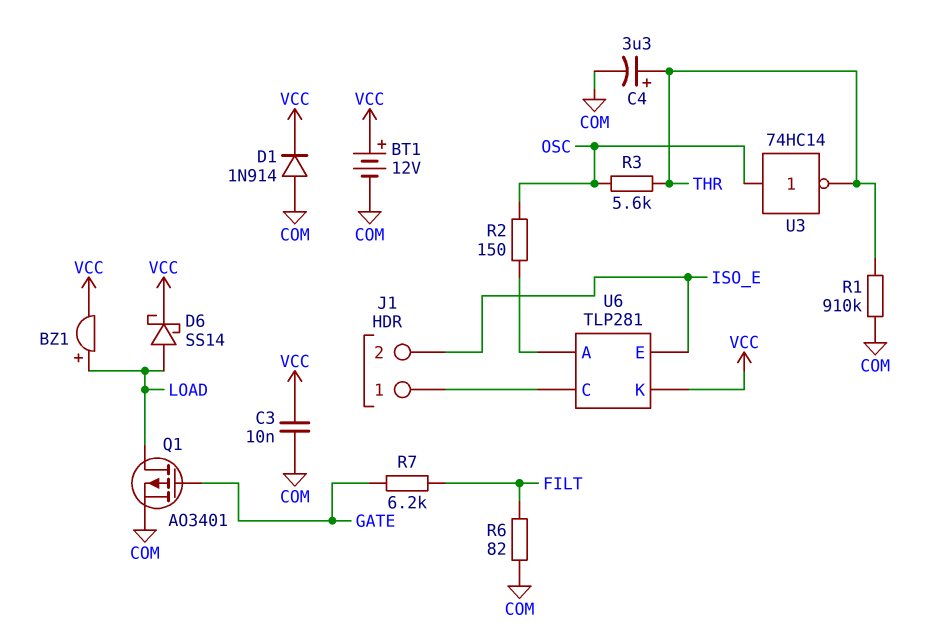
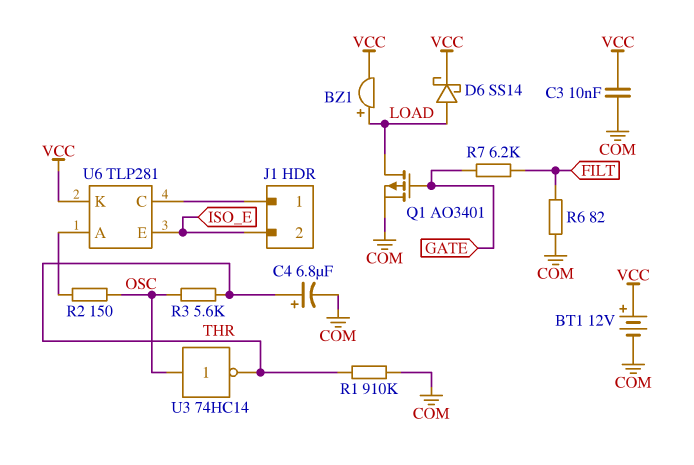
C4: 3.3uF (plus THR, minus COM) -> 6.8uF (plus THR, minus COM)
D1: diode 1N914 (A COM, K VCC) -> none

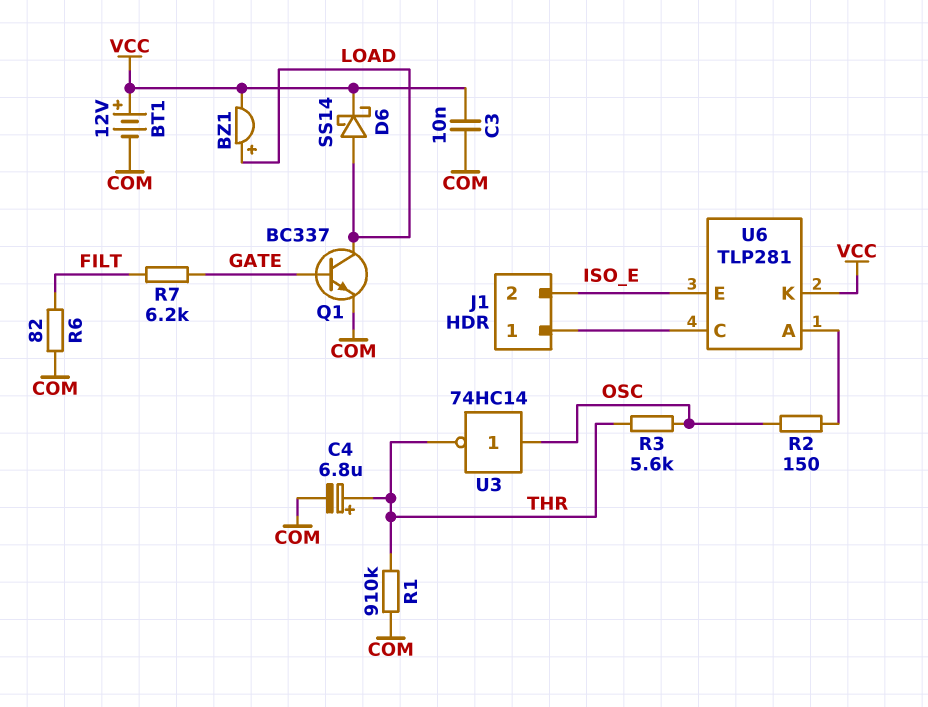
Q1: PMOS AO3401 (G GATE, D LOAD, S COM) -> NPN BC337 (B GATE, C LOAD, E COM)

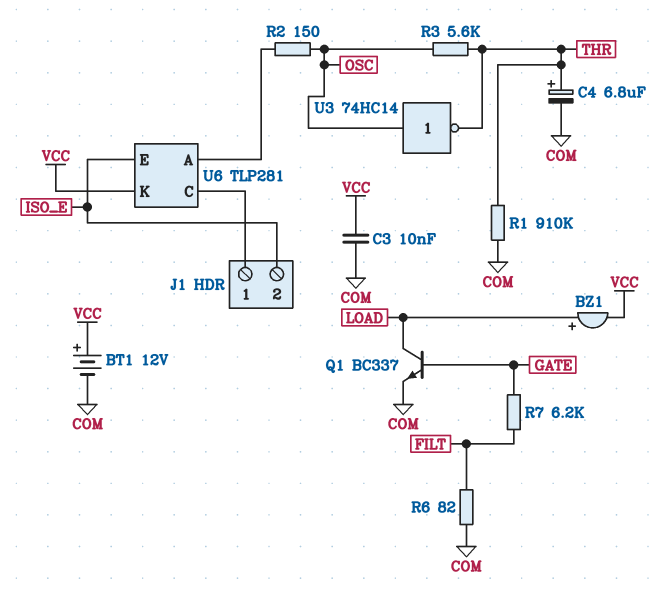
D6: schottky SS14 (A LOAD, K VCC) -> none

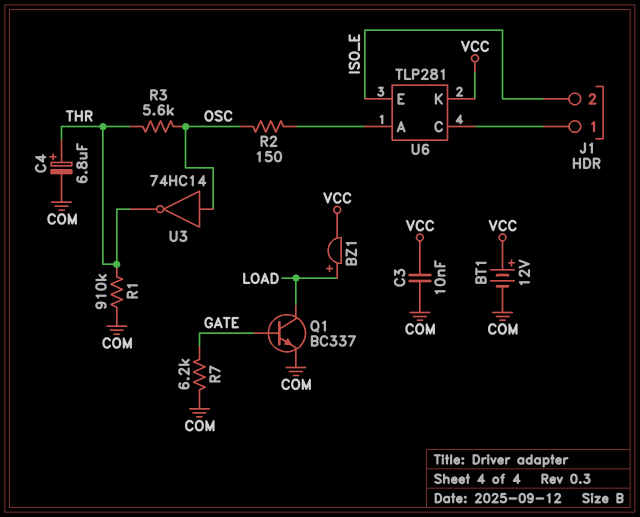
R6: 82 (COM, FILT) -> none
R7: 6.2k (FILT, GATE) -> 6.2k (COM, GATE)

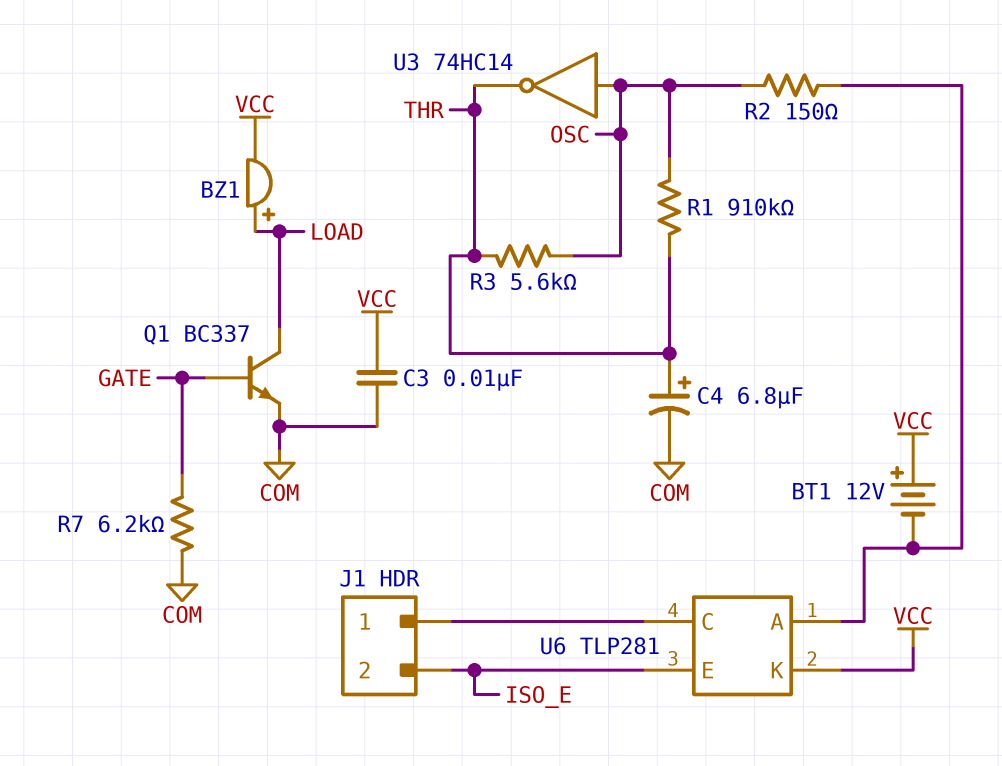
BT1: 12V (plus VCC, minus COM) -> 12V (plus VCC, minus U6/A)
R1: 910k (COM, THR) -> 910k (OSC, THR)

